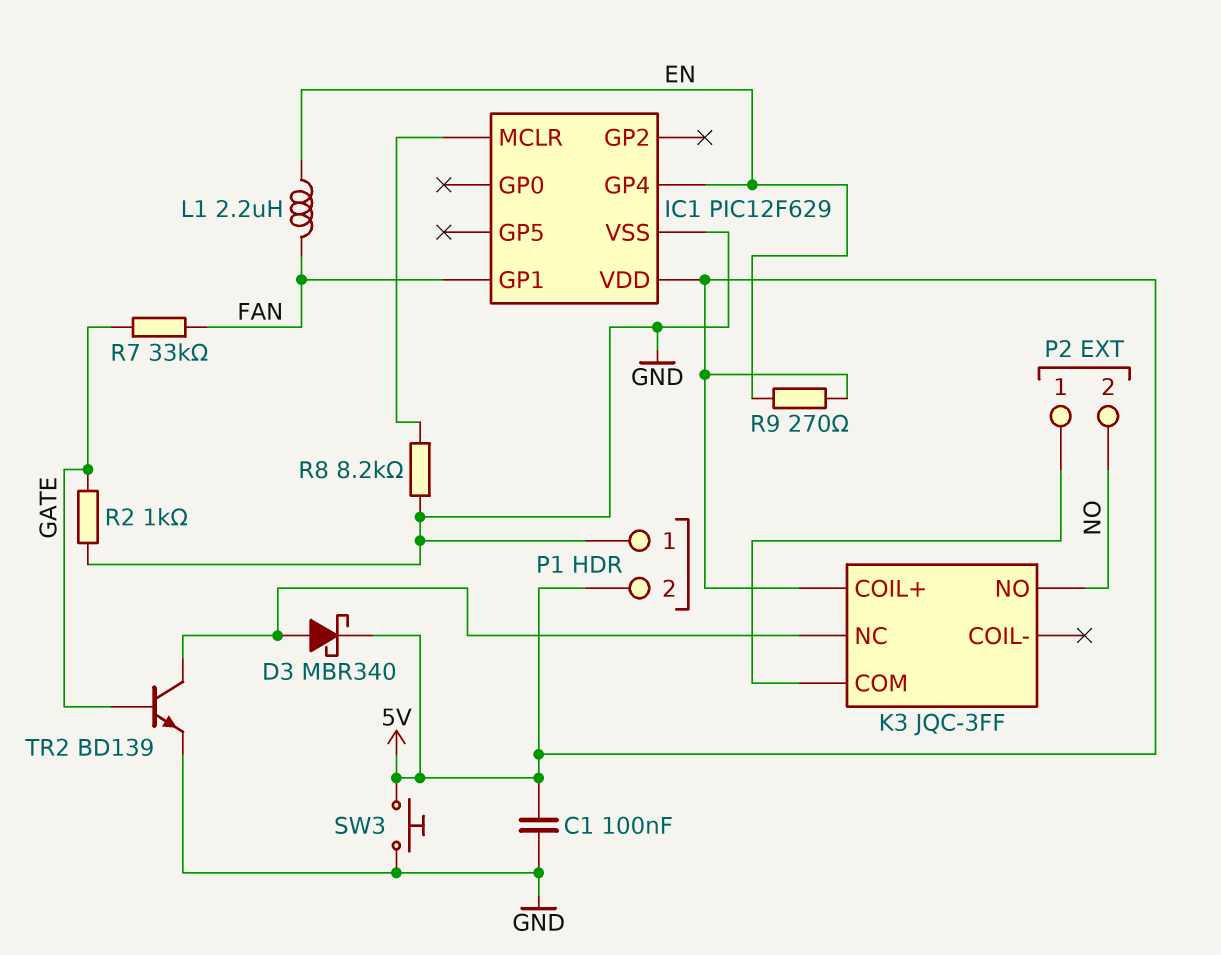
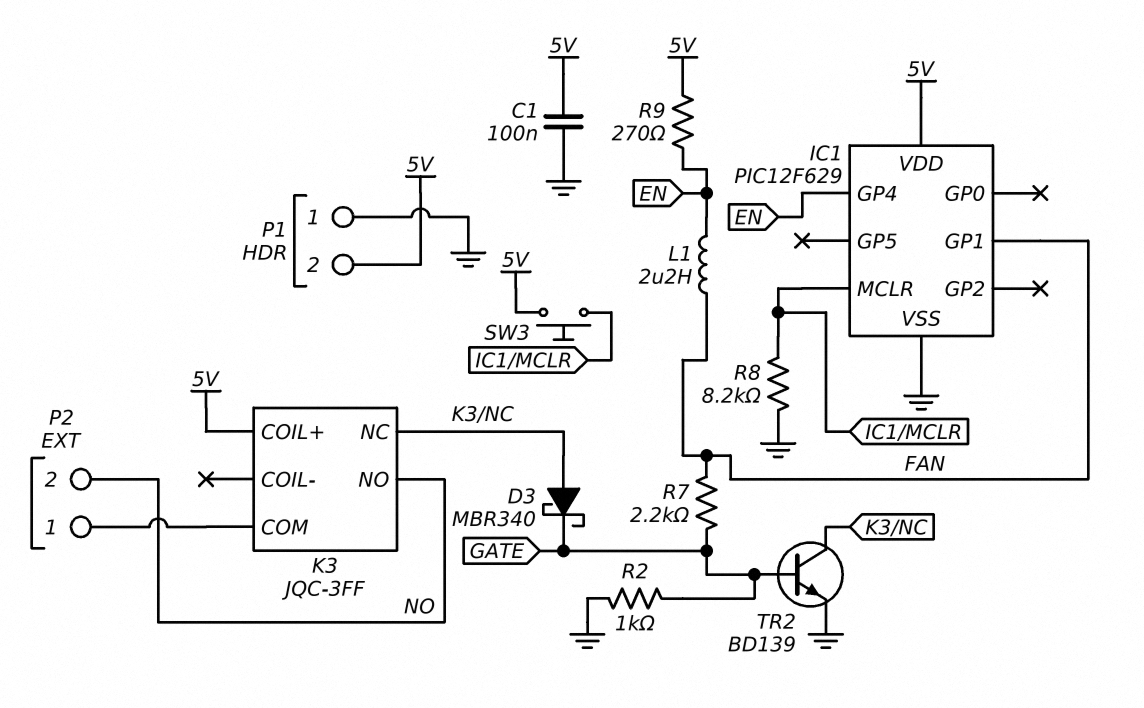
D3: schottky MBR340 (A K3/NC, K 5V) -> schottky MBR340 (A K3/NC, K GATE)
R7: 33k (FAN, GATE) -> 2.2k (FAN, GATE)
SW3: button (5V, GND) -> button (5V, IC1/MCLR)

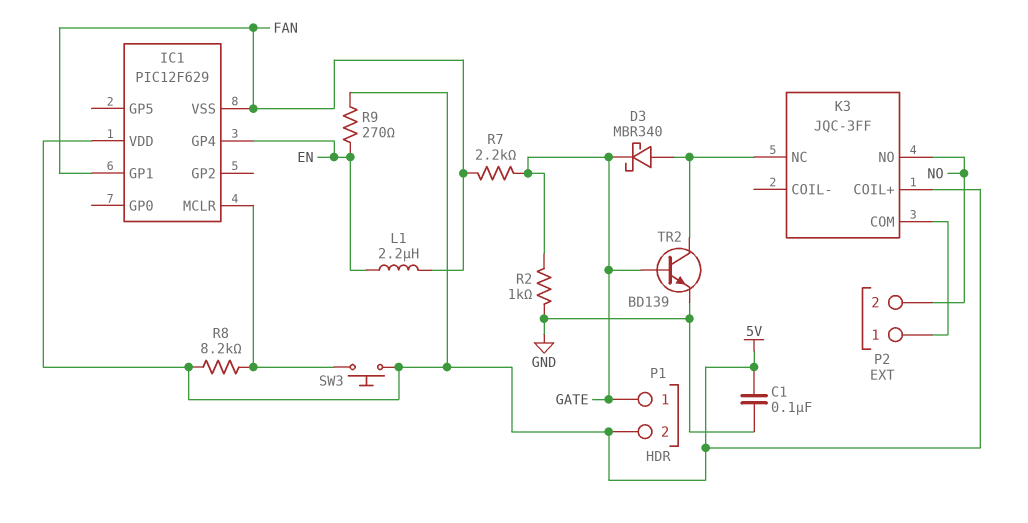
IC1 pin VSS: GND -> FAN
P1 pin 1: GND -> GATE
R8: 8.2k (GND, IC1/MCLR) -> 8.2k (5V, IC1/MCLR)

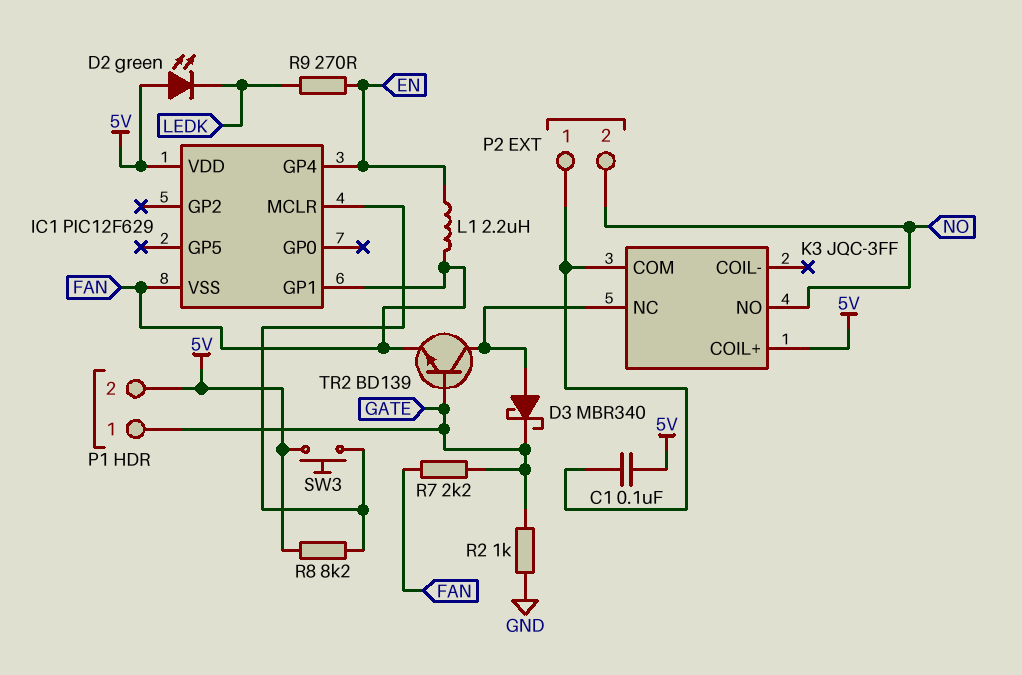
C1: 100nF (5V, GND) -> 100nF (5V, K3/COM)
D2: none -> LED green (A 5V, K LEDK)
R9: 270 (5V, EN) -> 270 (EN, LEDK)
TR2: NPN BD139 (B GATE, C K3/NC, E GND) -> NPN BD139 (B GATE, C K3/NC, E FAN)

